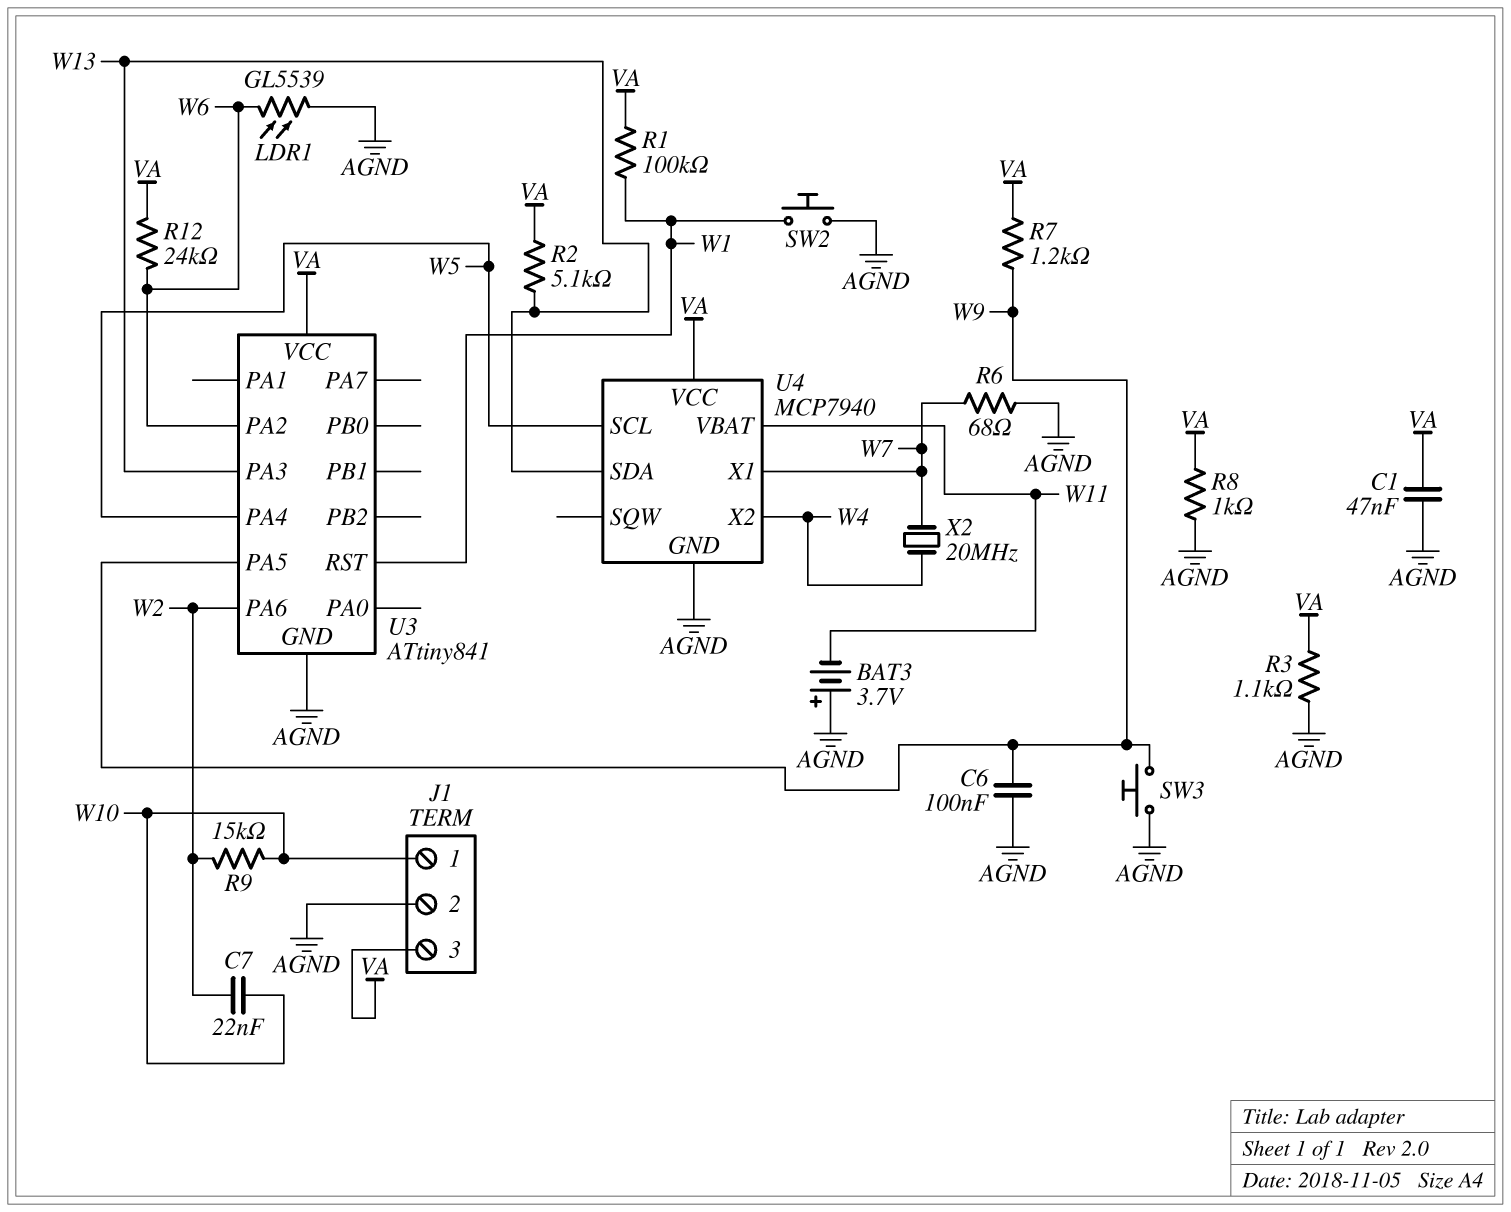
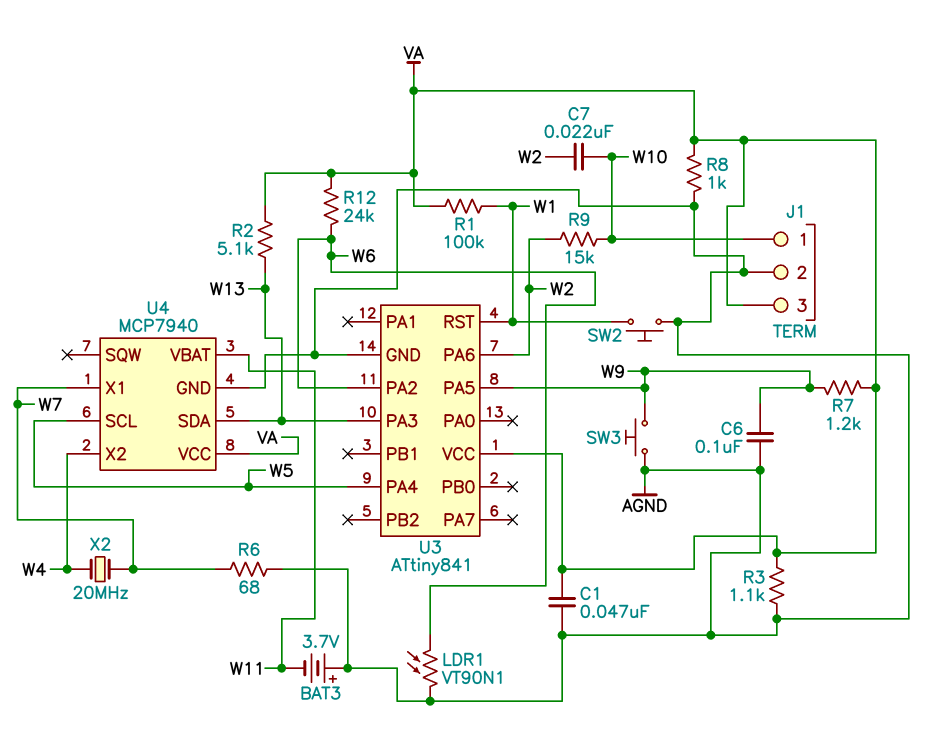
LDR1: GL5539 (AGND, W6) -> VT90N1 (AGND, W6)

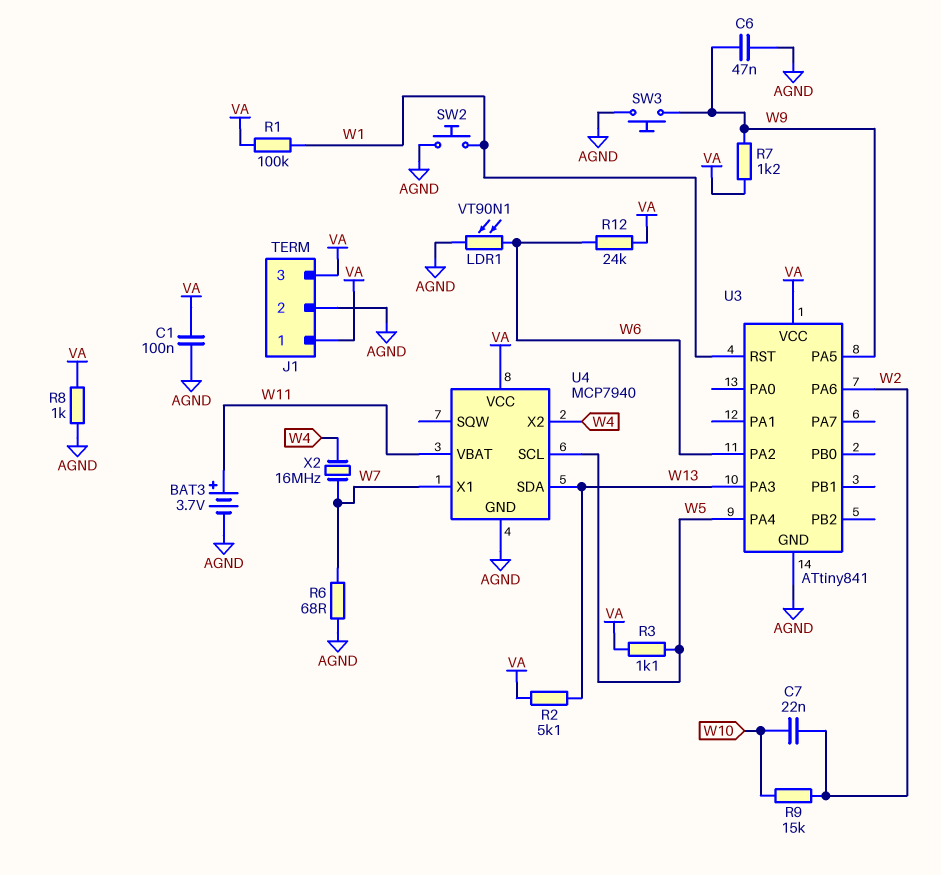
BAT3: 3.7V (plus AGND, minus W11) -> 3.7V (plus W11, minus AGND)
C1: 47nF (AGND, VA) -> 100nF (AGND, VA)
C6: 100nF (AGND, W9) -> 47nF (AGND, W9)
J1 pin 1: W10 -> VA
R3: 1.1k (AGND, VA) -> 1.1k (VA, W5)
X2: 20MHz (W4, W7) -> 16MHz (W4, W7)

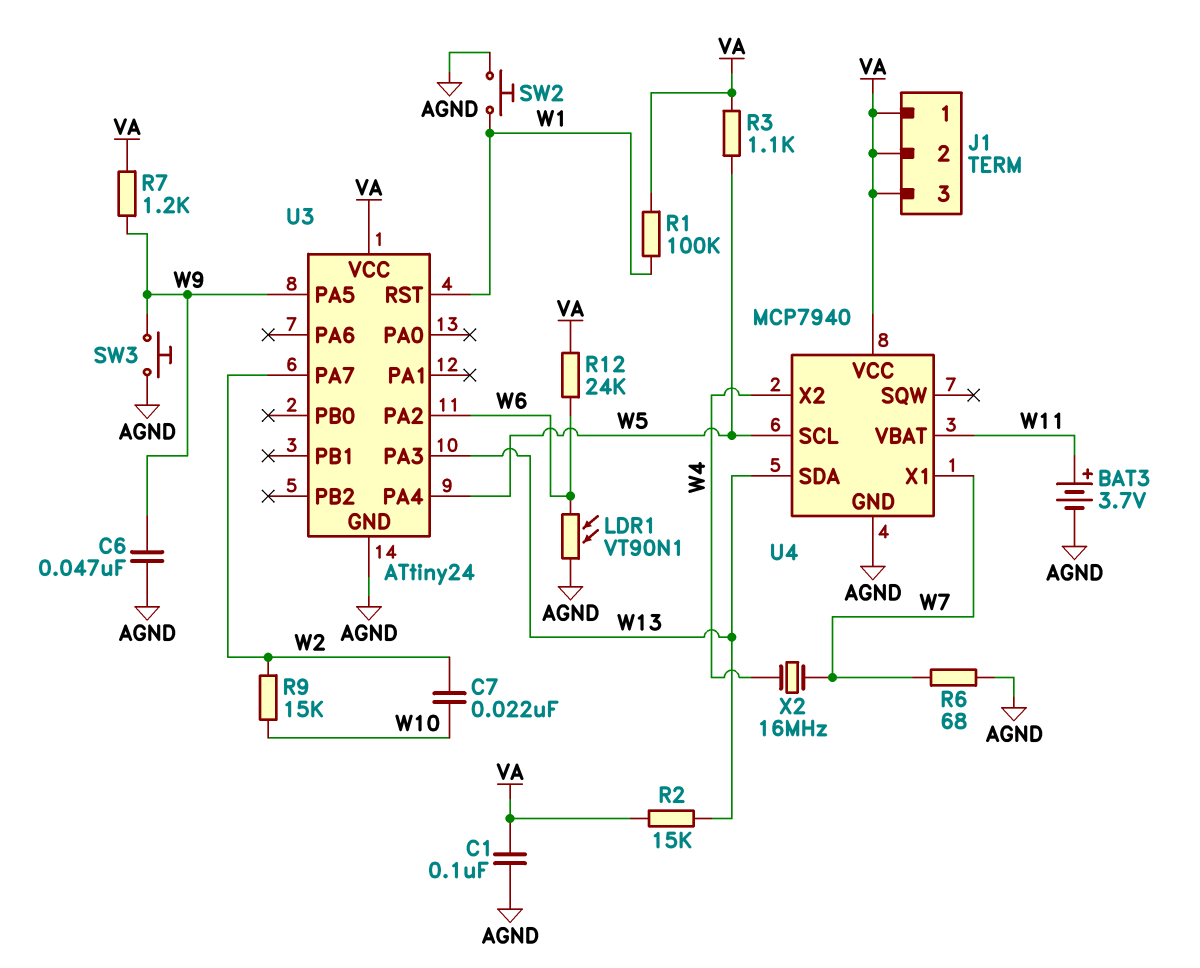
J1 pin 2: AGND -> VA
R2: 5.1k (VA, W13) -> 15k (VA, W13)
R8: 1k (AGND, VA) -> none
U3: ATtiny841 -> ATtiny24
U3 pin PA6: W2 -> none
U3 pin PA7: none -> W2

